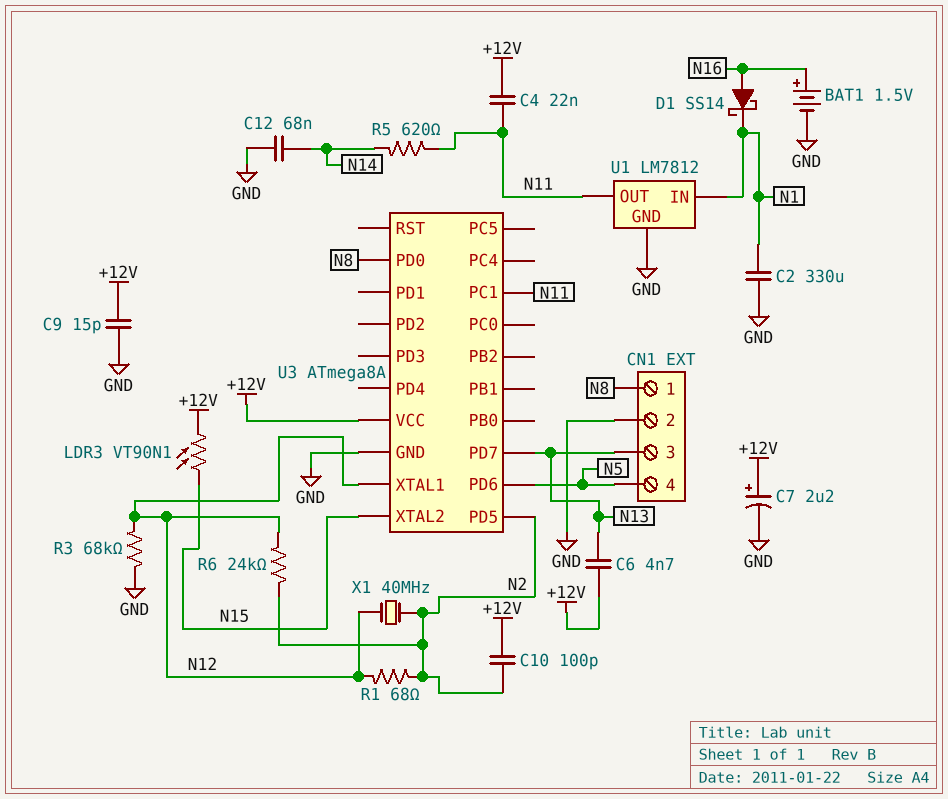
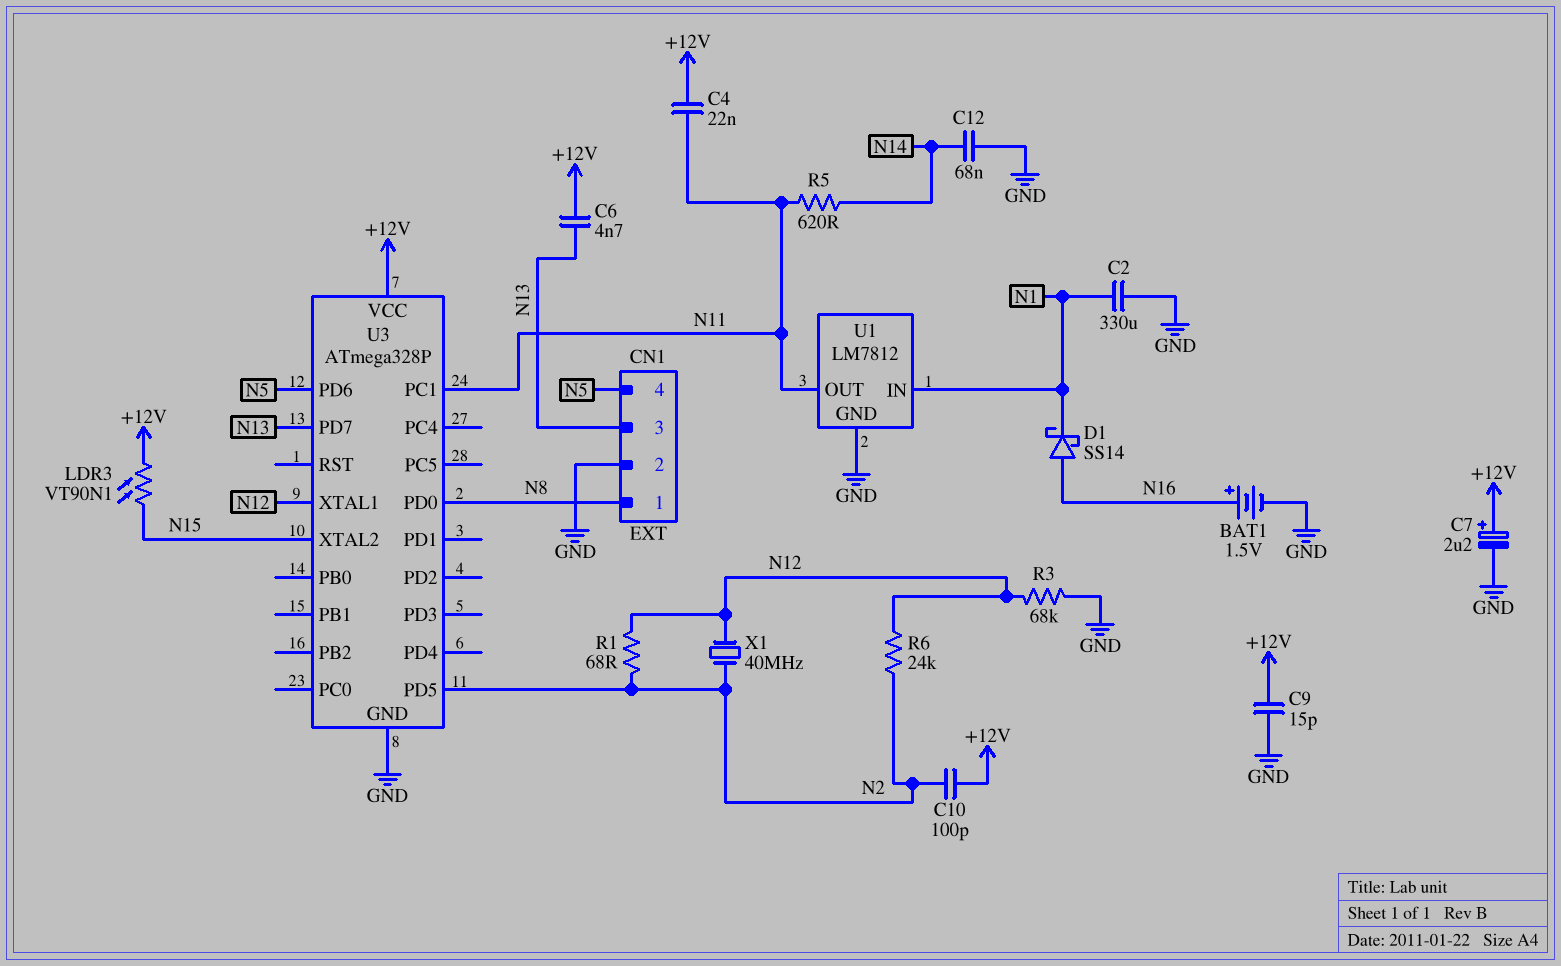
U3: ATmega8A -> ATmega328P

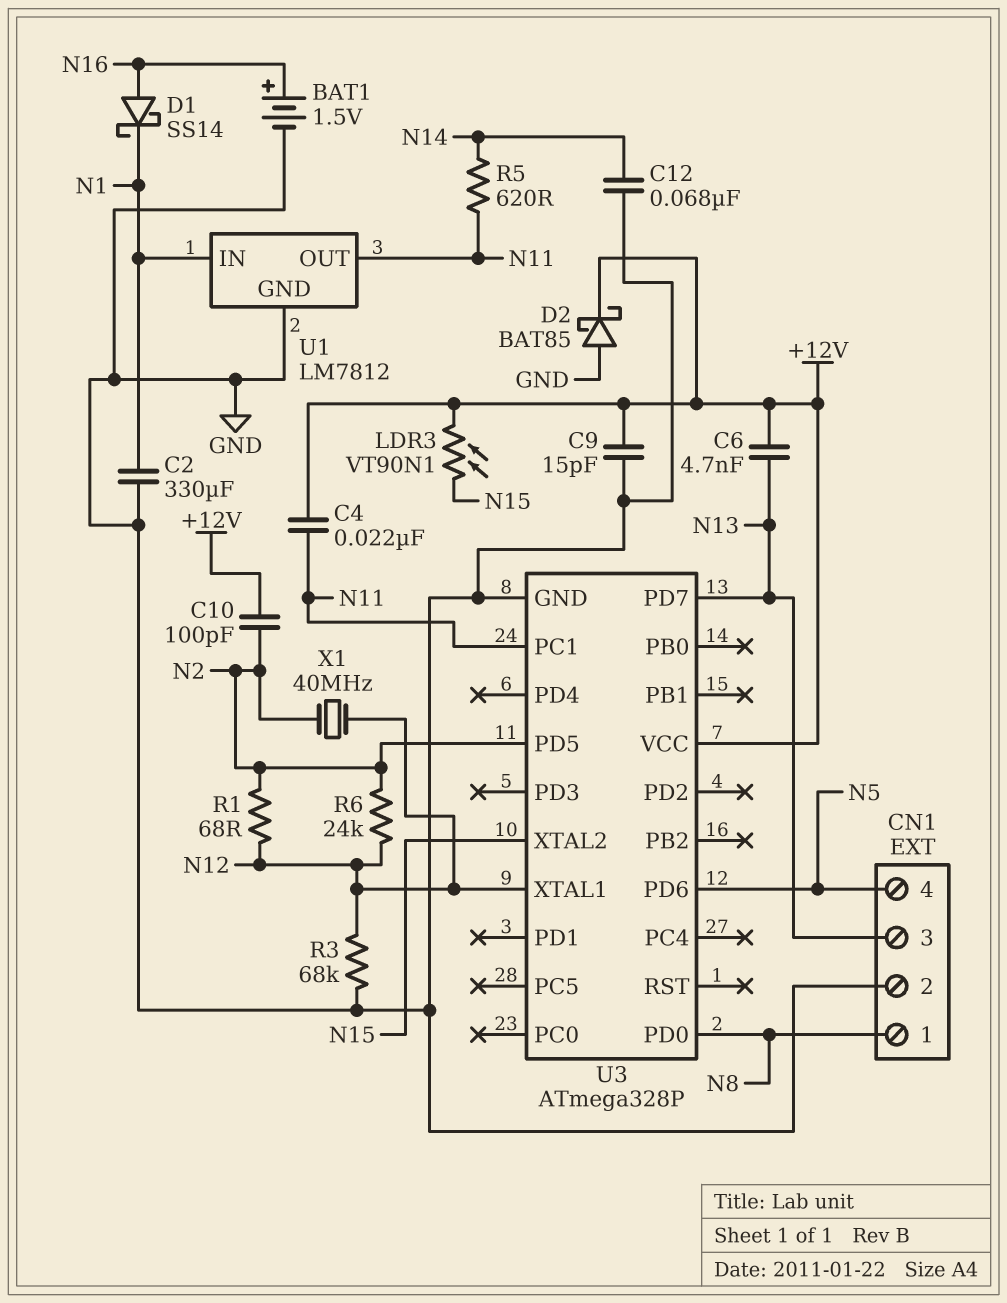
C7: 2.2uF (plus +12V, minus GND) -> none
D2: none -> schottky BAT85 (A GND, K +12V)

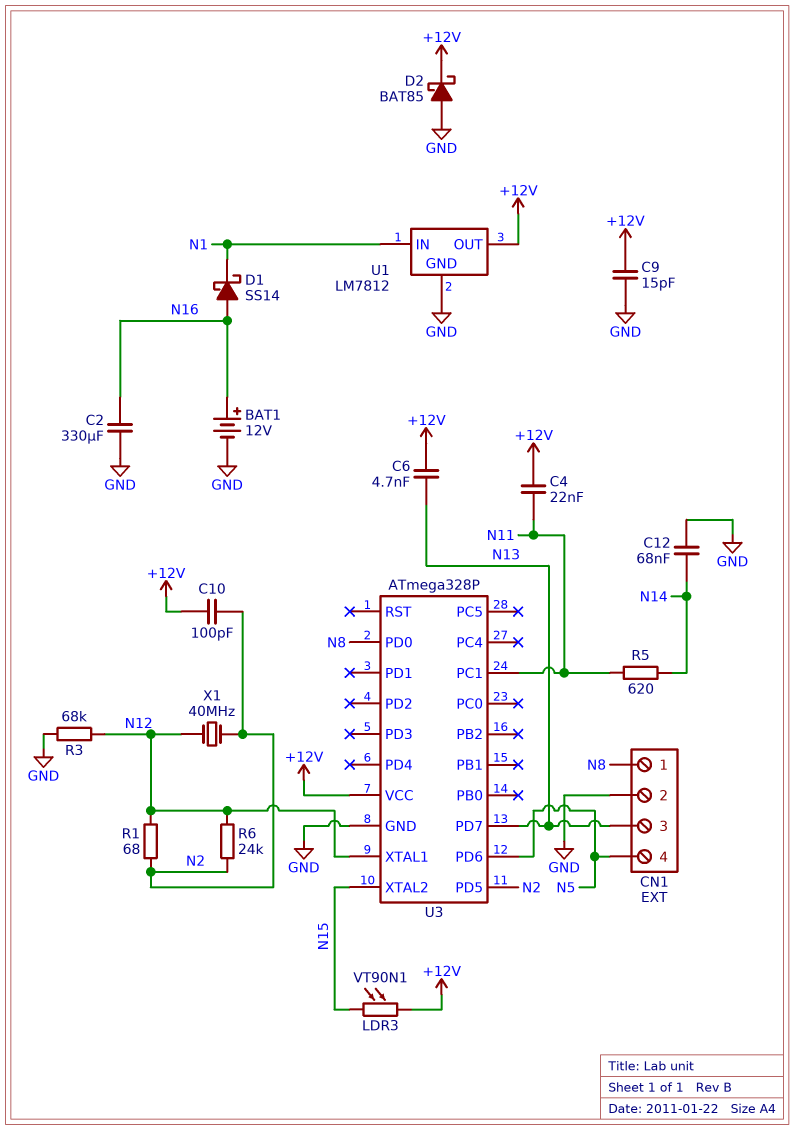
BAT1: 1.5V (plus N16, minus GND) -> 12V (plus N16, minus GND)
C2: 330uF (GND, N1) -> 330uF (GND, N16)
U1 pin OUT: N11 -> +12V

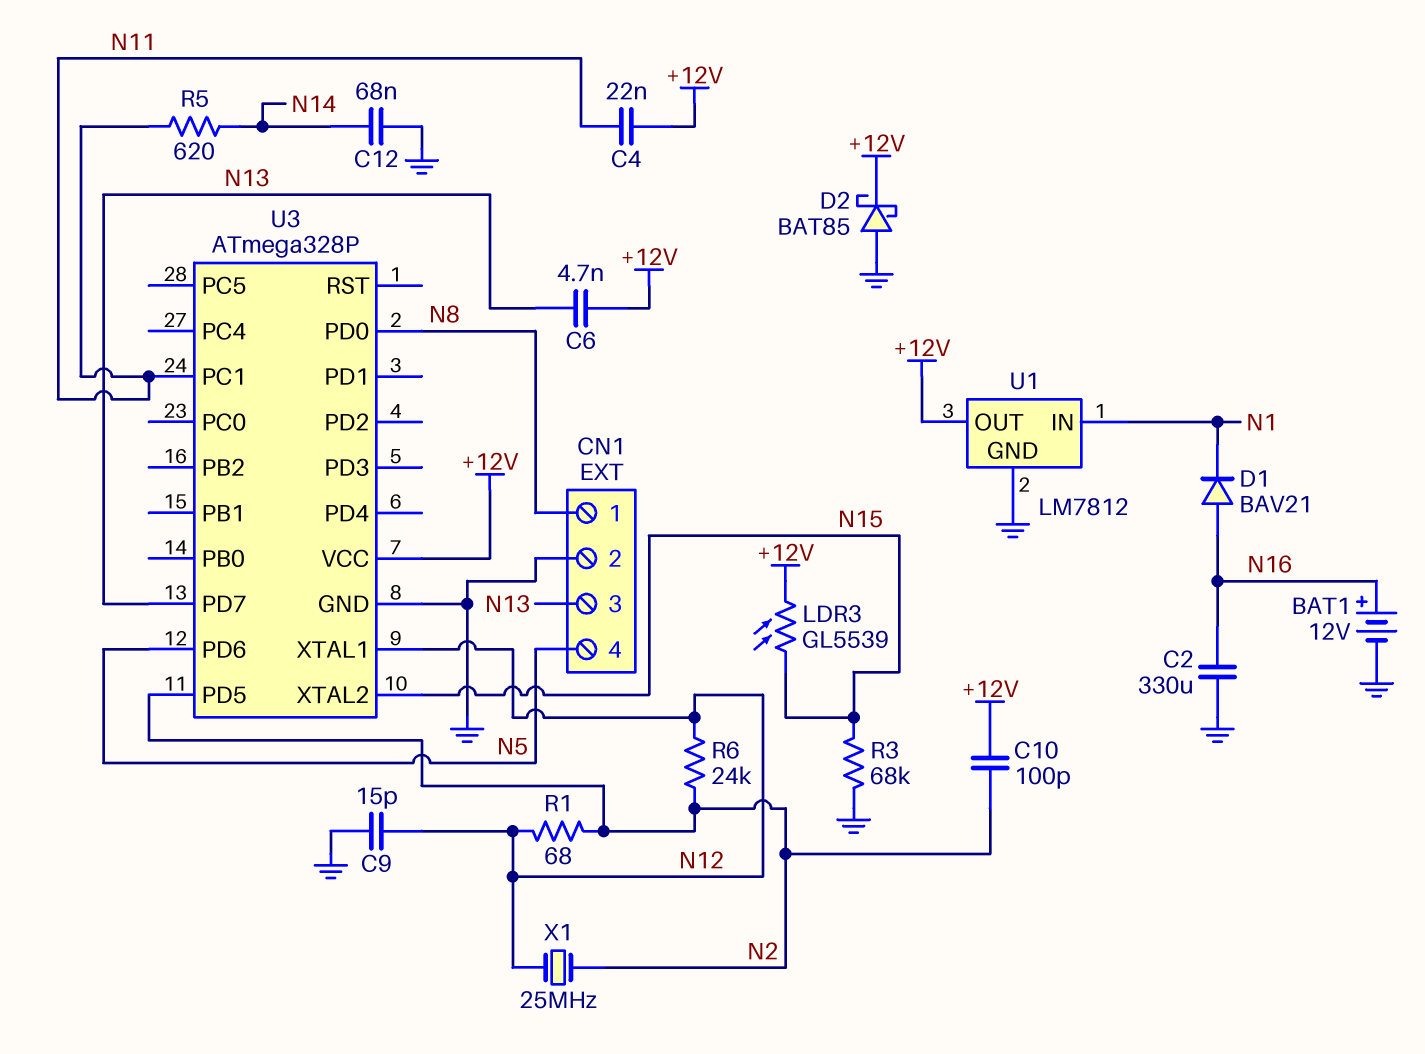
C9: 15pF (+12V, GND) -> 15pF (GND, N12)
D1: schottky SS14 (A N16, K N1) -> diode BAV21 (A N16, K N1)
LDR3: VT90N1 (+12V, N15) -> GL5539 (+12V, N15)
R3: 68k (GND, N12) -> 68k (GND, N15)
X1: 40MHz (N2, N12) -> 25MHz (N2, N12)

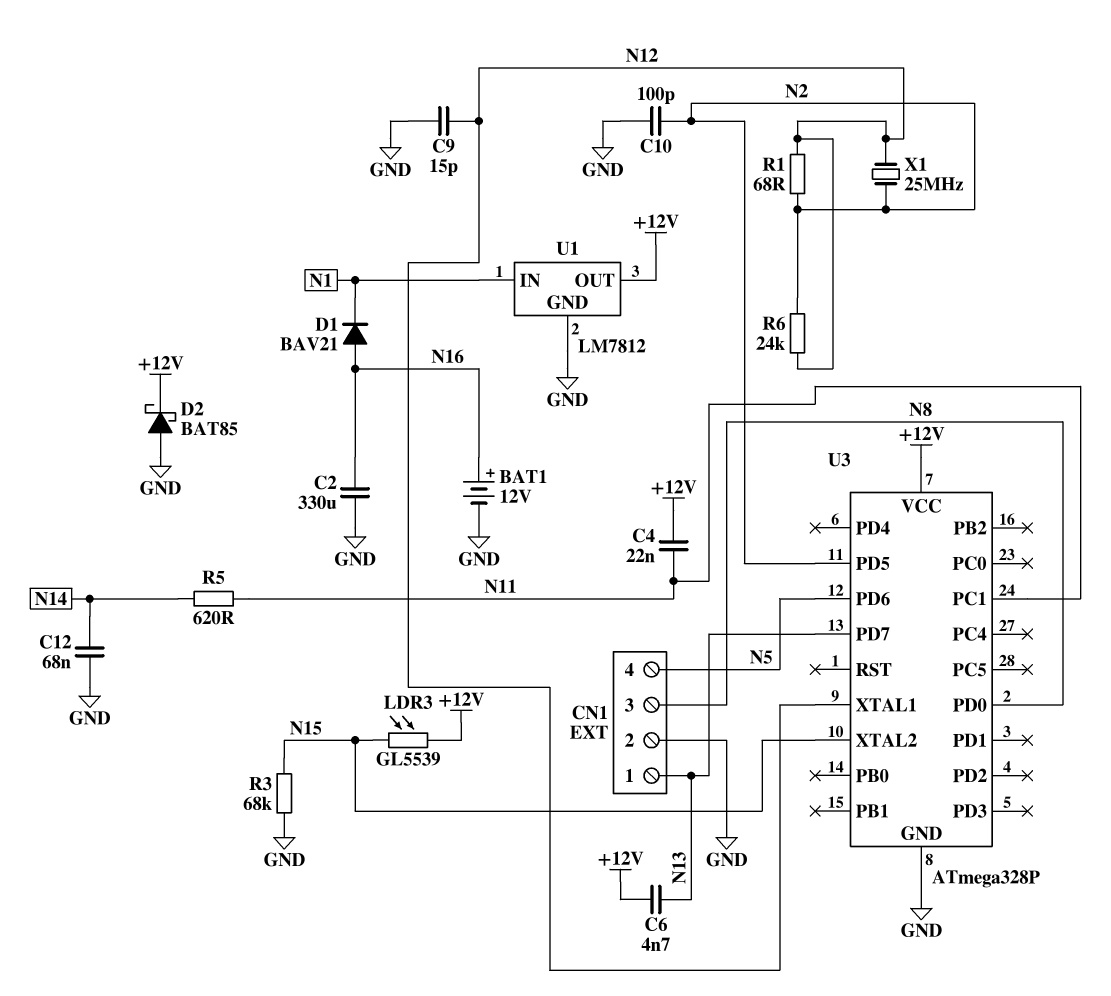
C10: 100pF (+12V, N2) -> 100pF (GND, N2)
CN1 pin 1: N8 -> N13
CN1 pin 3: N13 -> N8

